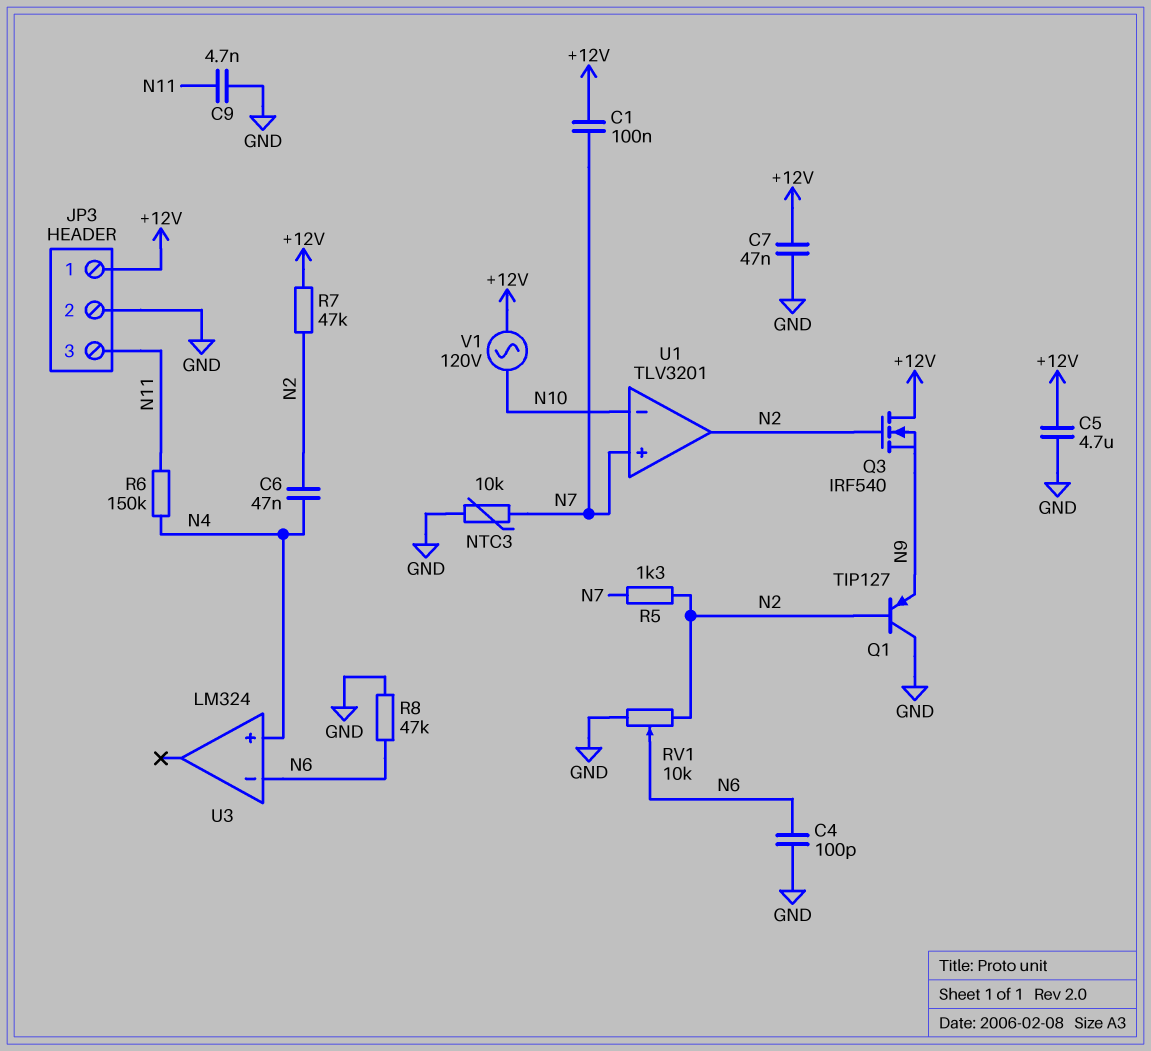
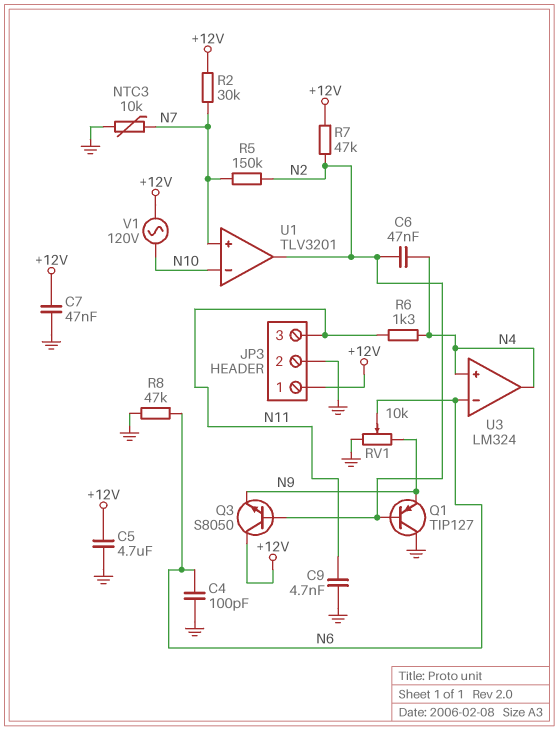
C1: 100nF (+12V, N7) -> none
Q3: NMOS IRF540 (G N2, D +12V, S N9) -> NPN S8050 (B N2, C +12V, E N9)
R2: none -> 30k (+12V, N7)
R5: 1.3k (N2, N7) -> 150k (N2, N7)
R6: 150k (N4, N11) -> 1.3k (N4, N11)
RV1: 10k (GND, N2, wiper N6) -> 10k (GND, N9, wiper N6)
U3 pin out: none -> N4

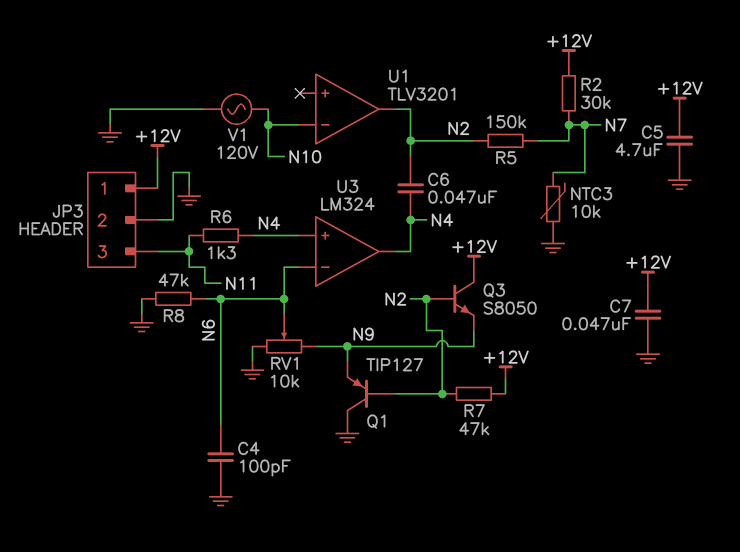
C9: 4.7nF (GND, N11) -> none
U1 pin in+: N7 -> none
V1: AC 120V (+12V, N10) -> AC 120V (GND, N10)

